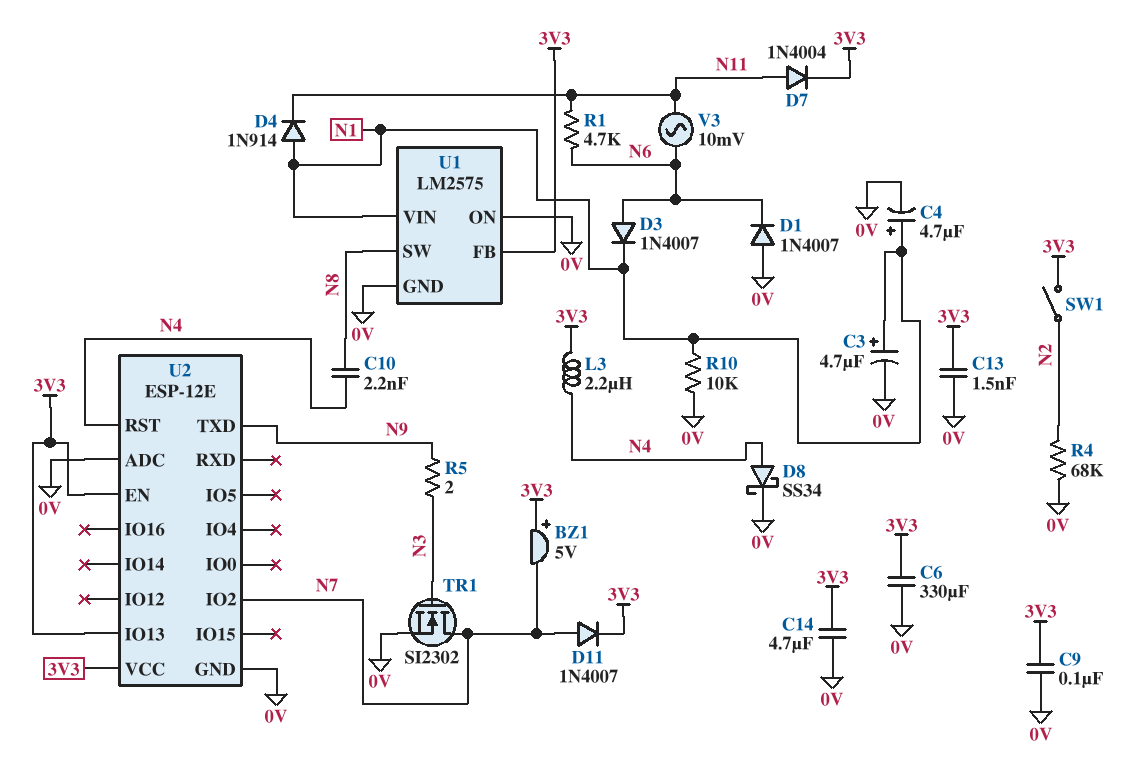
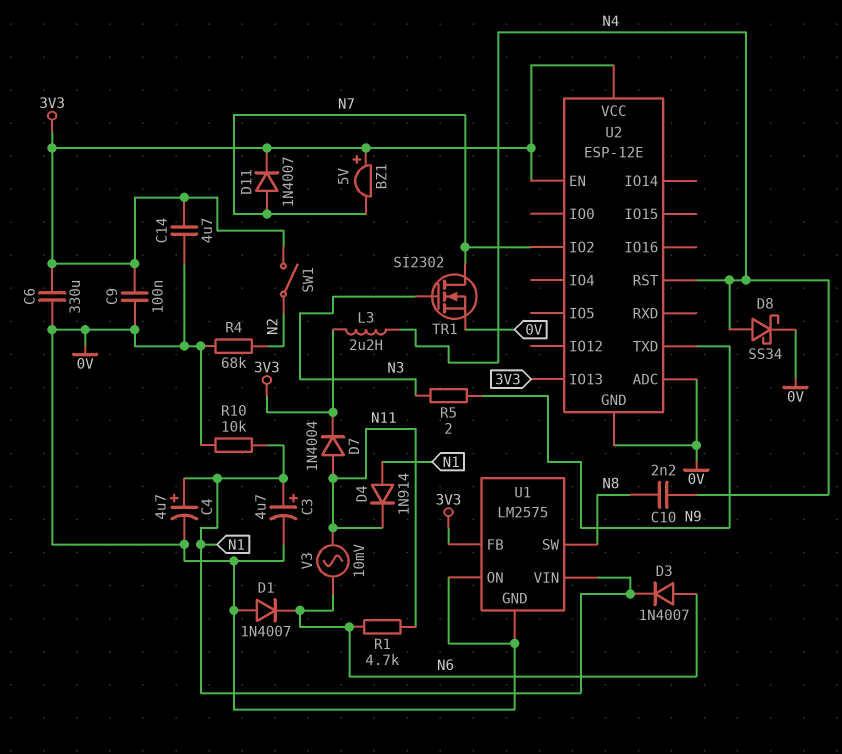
C13: 1.5nF (0V, 3V3) -> none

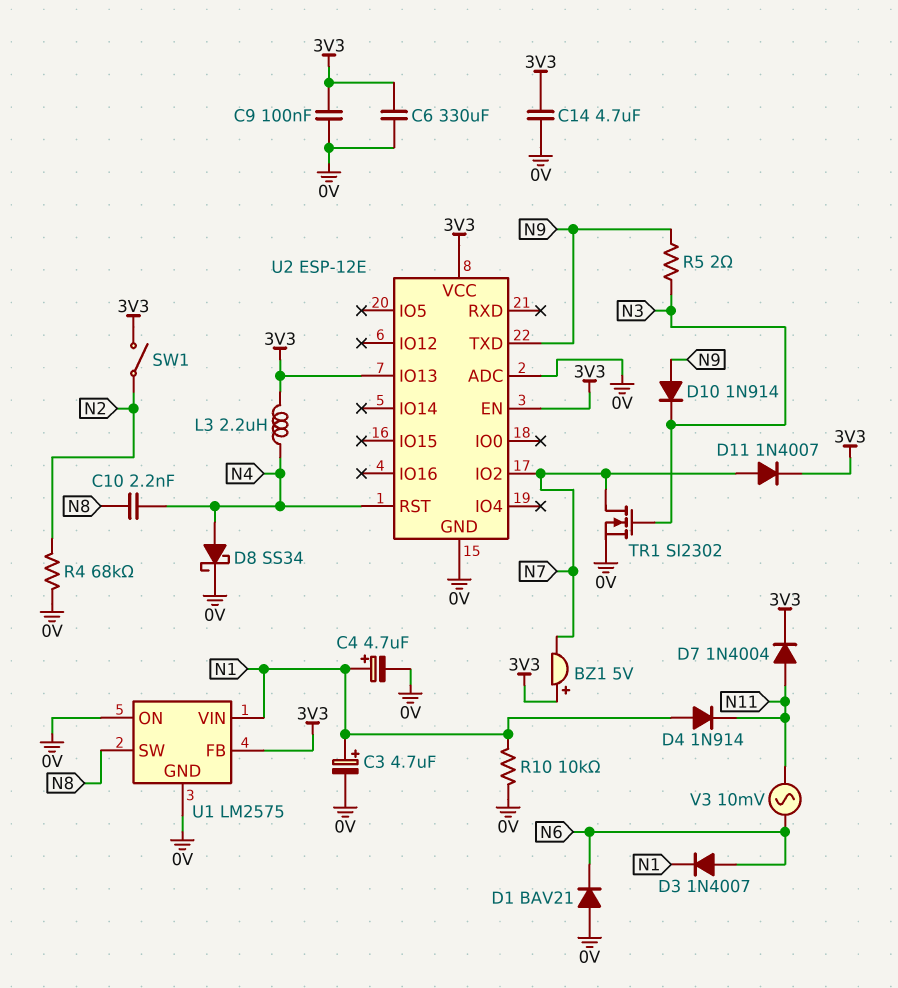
D1: diode 1N4007 (A 0V, K N6) -> diode BAV21 (A 0V, K N6)
D10: none -> diode 1N914 (A N9, K N3)
R1: 4.7k (N6, N11) -> none

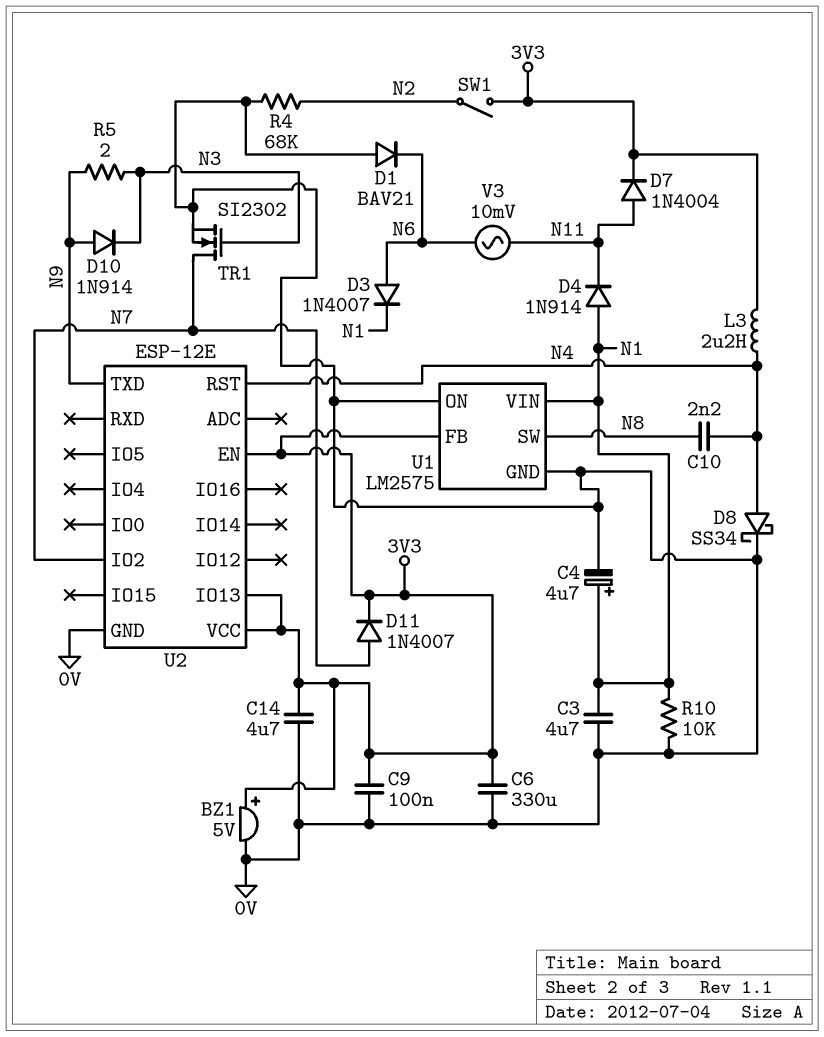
BZ1: buzzer 5V (plus 3V3, minus N7) -> buzzer 5V (plus 3V3, minus 0V)
C3: 4.7uF (plus N1, minus 0V) -> 4.7uF (0V, N1)
U2 pin ADC: 0V -> none

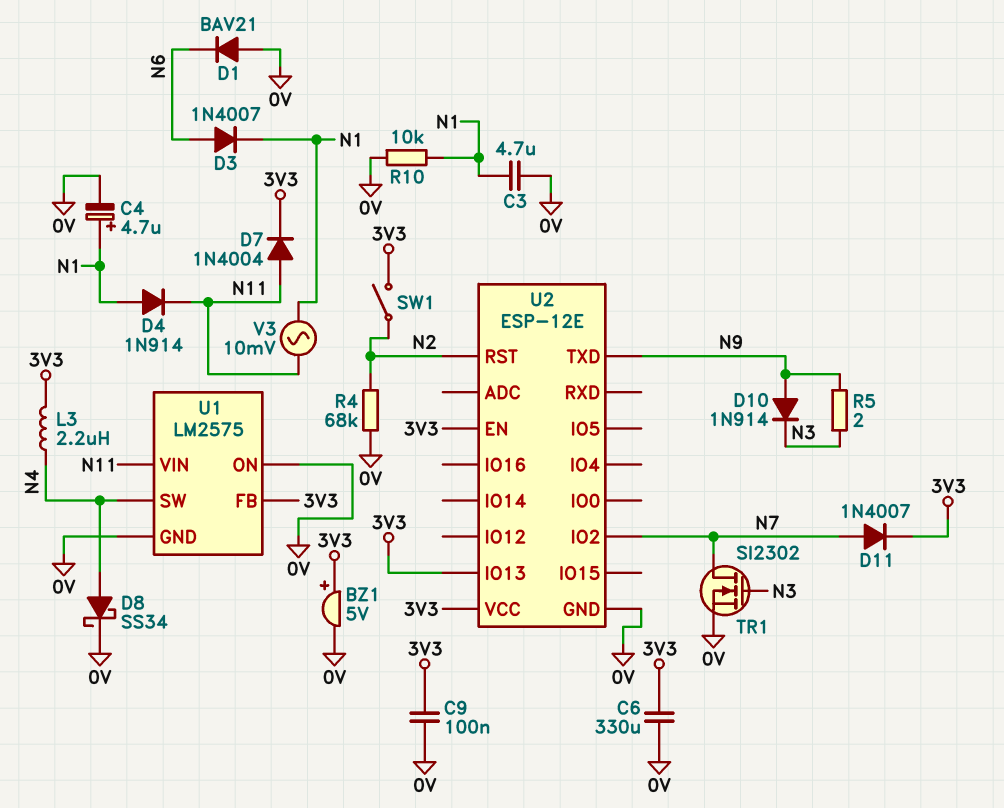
C10: 2.2nF (N4, N8) -> none
C14: 4.7uF (0V, 3V3) -> none
U1 pin SW: N8 -> N4
U1 pin VIN: N1 -> N11
U2 pin RST: N4 -> N2
V3: AC 10mV (N6, N11) -> AC 10mV (N1, N11)

